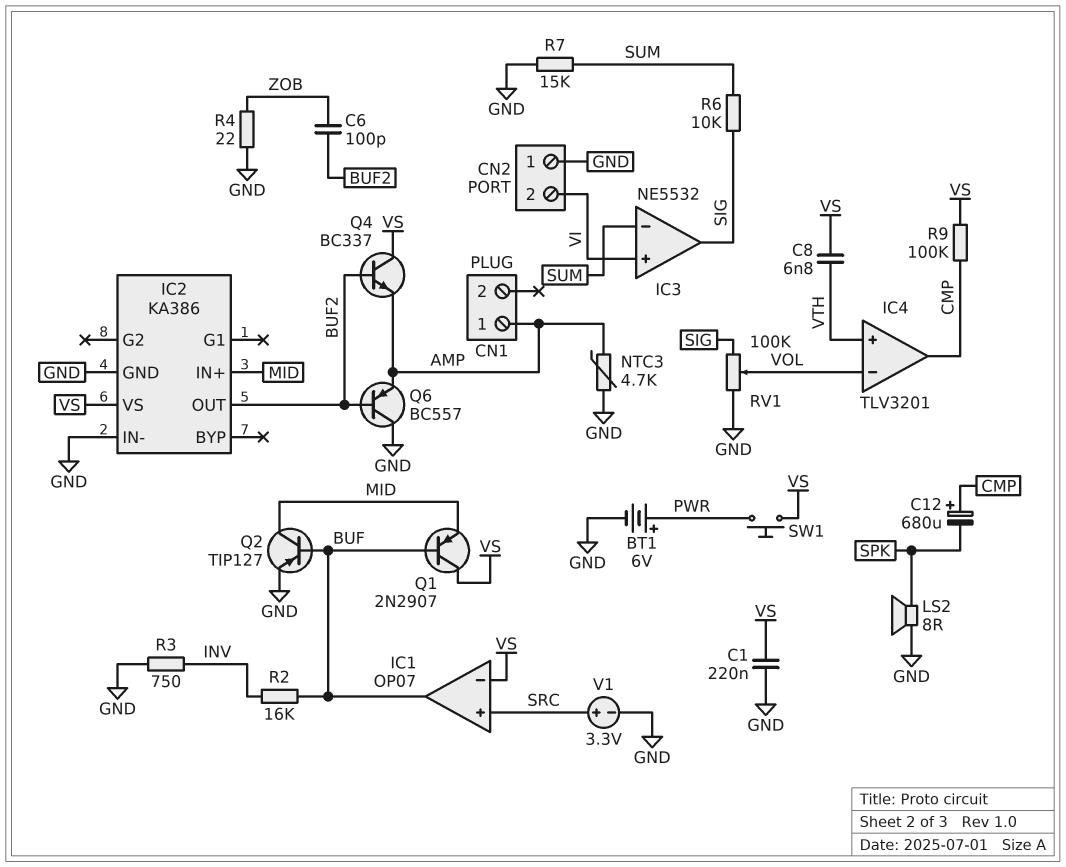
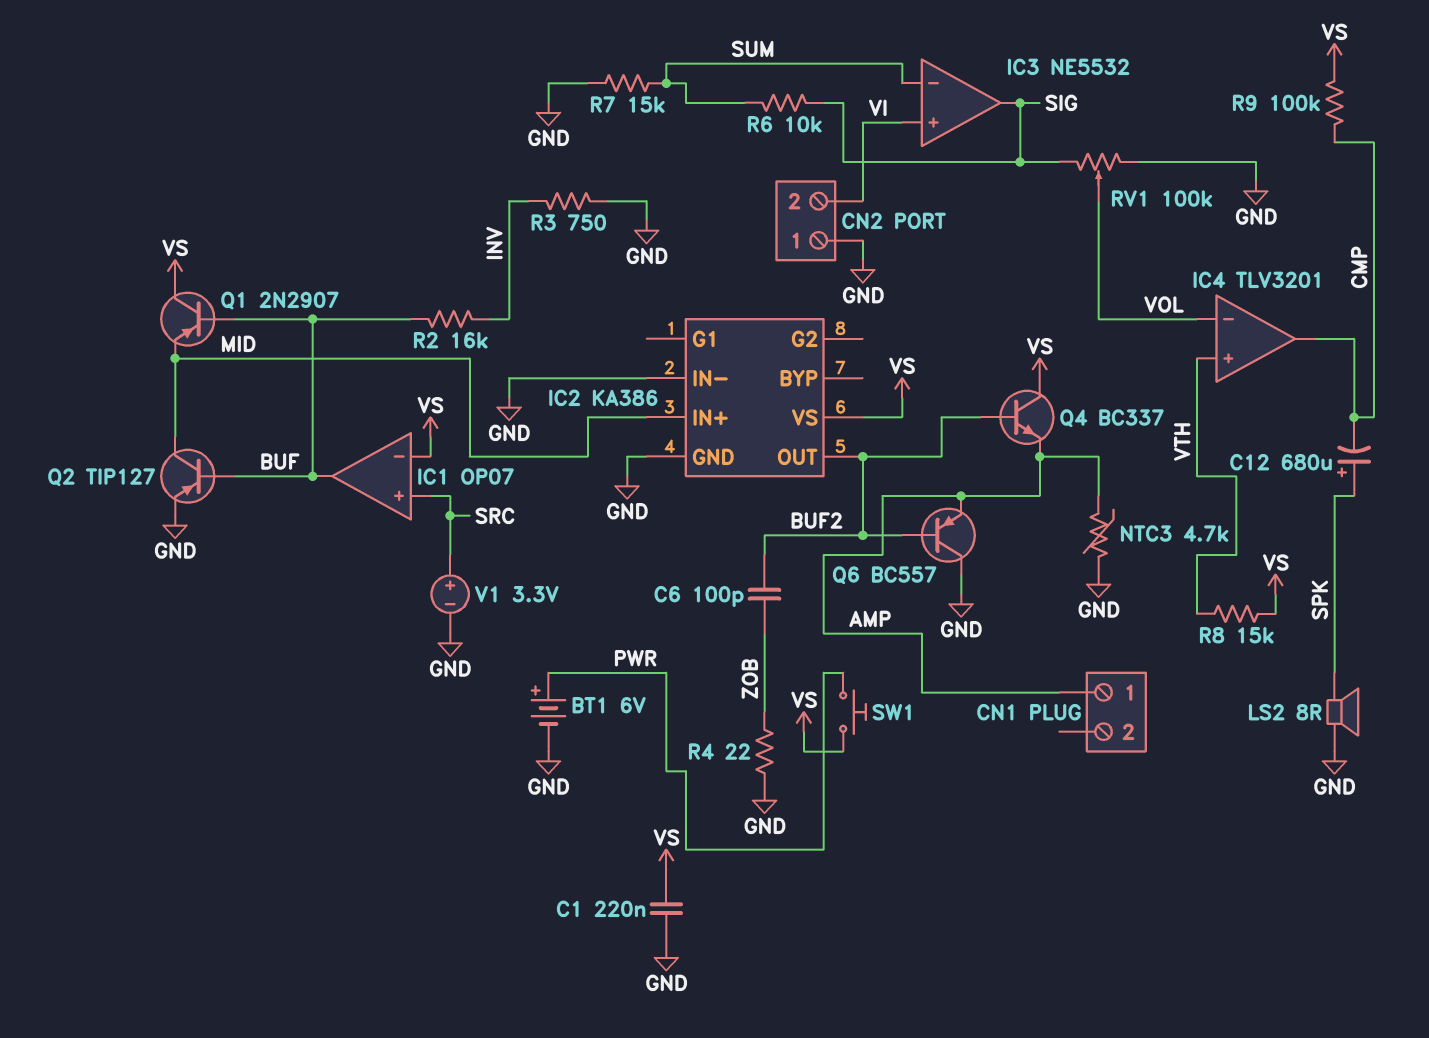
C8: 6.8nF (VS, VTH) -> none
C12: 680uF (plus CMP, minus SPK) -> 680uF (plus SPK, minus CMP)
R8: none -> 15k (VS, VTH)

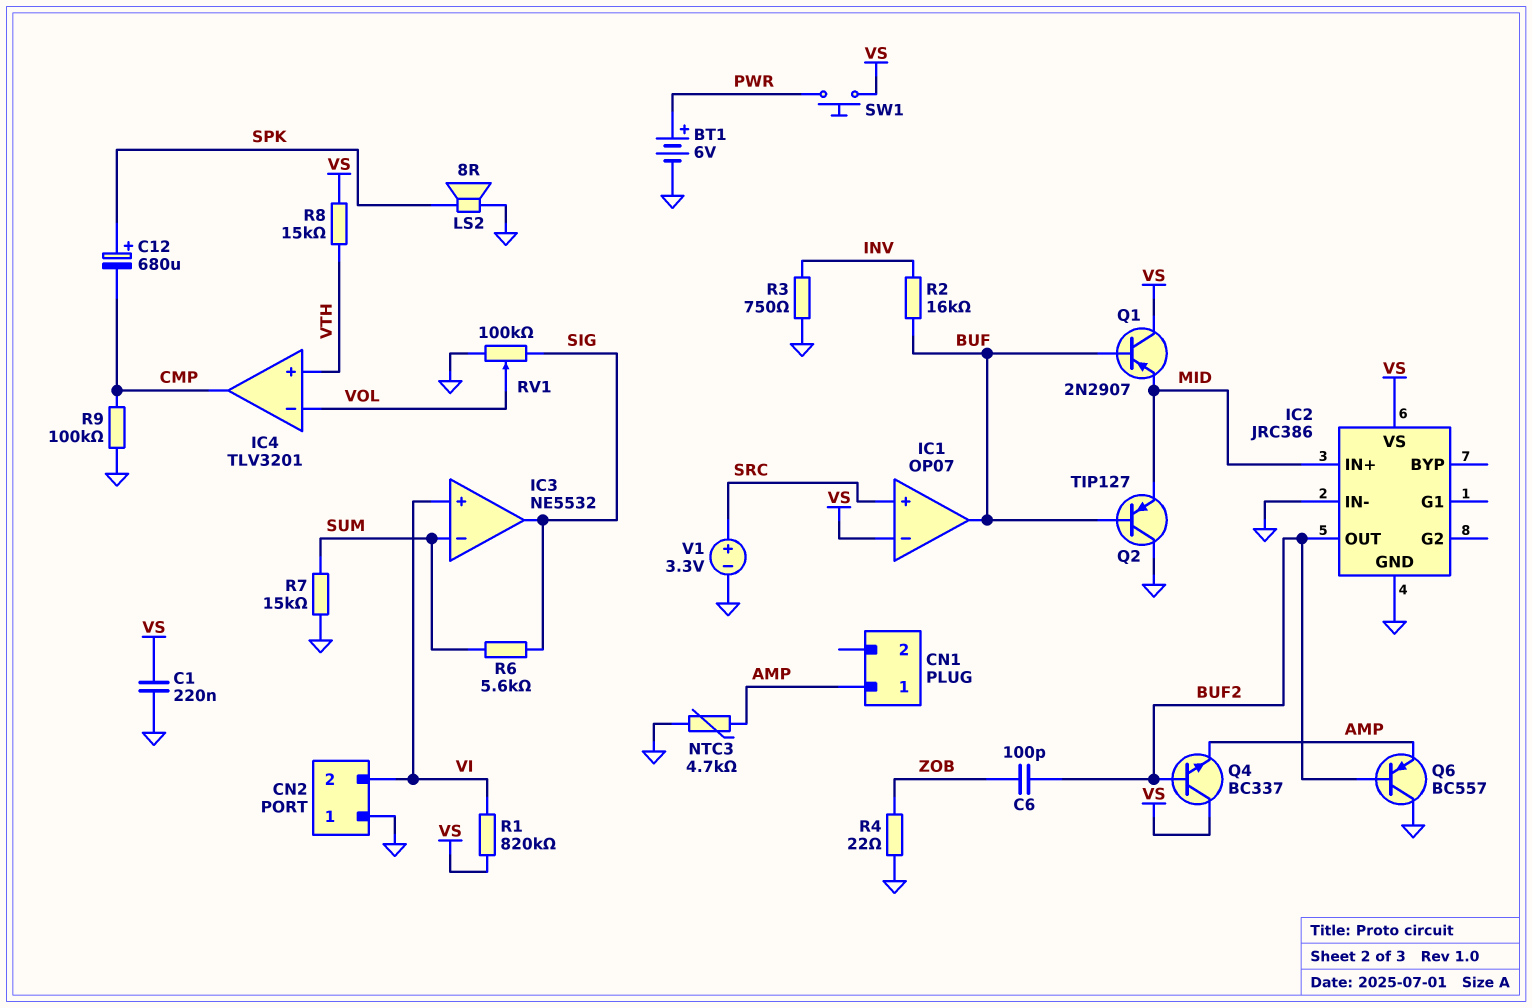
IC2: KA386 -> JRC386
Q2: PNP TIP127 (B BUF, C MID, E GND) -> PNP TIP127 (B BUF, C GND, E MID)
R1: none -> 820k (VI, VS)
R6: 10k (SIG, SUM) -> 5.6k (SIG, SUM)
R9: 100k (CMP, VS) -> 100k (CMP, GND)

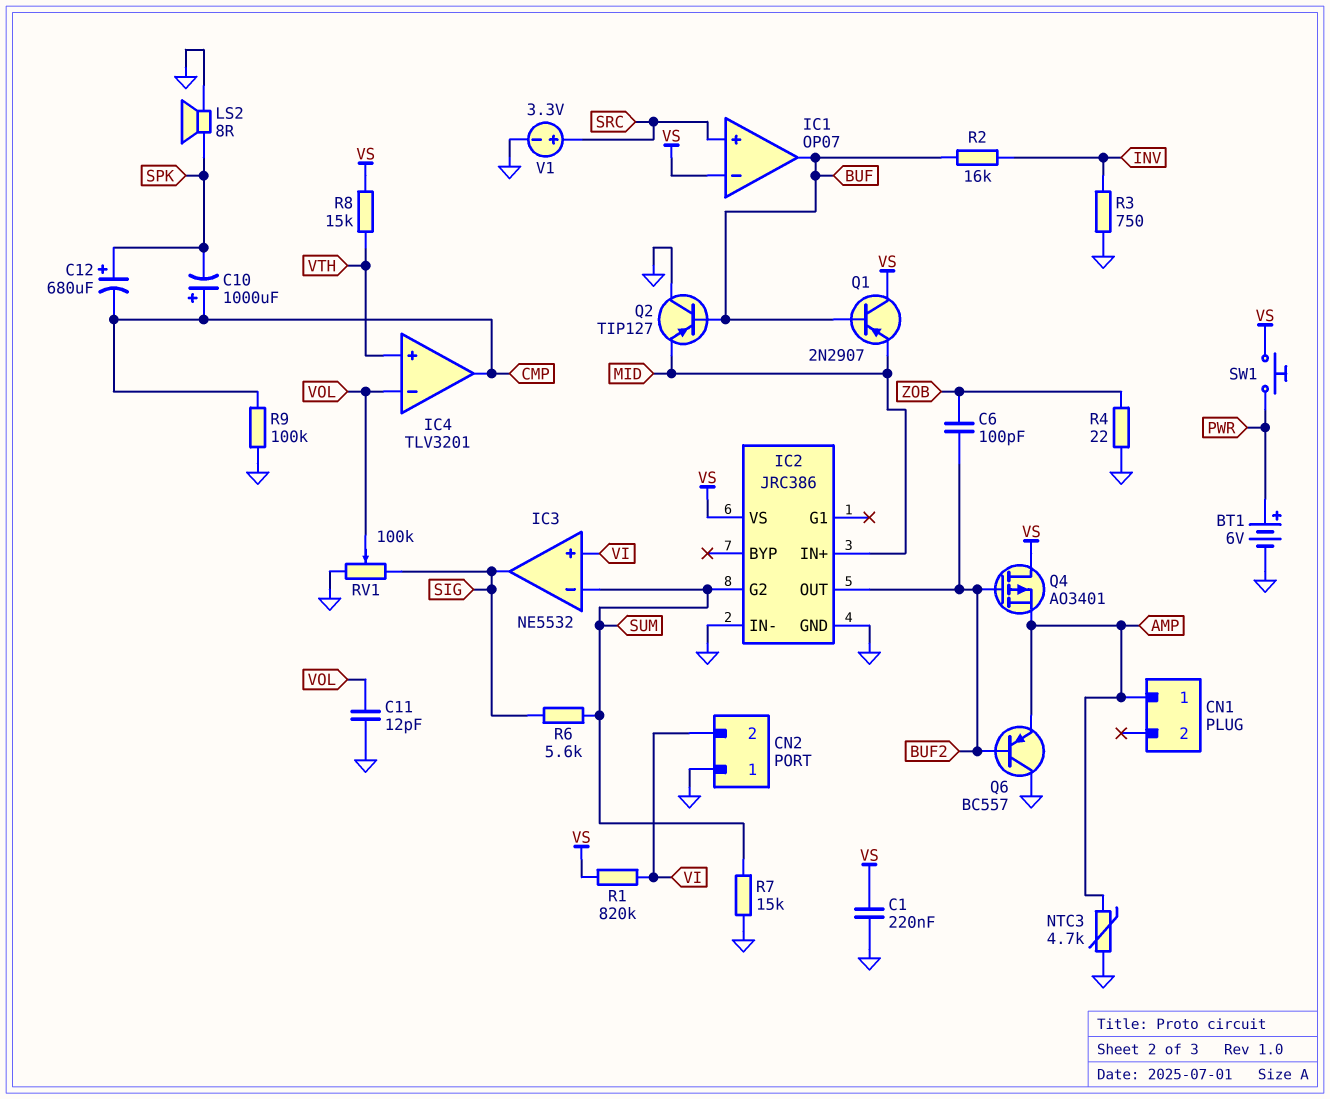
C10: none -> 1000uF (plus CMP, minus SPK)
C11: none -> 12pF (GND, VOL)
IC2 pin G2: none -> SUM
Q4: NPN BC337 (B BUF2, C VS, E AMP) -> PMOS AO3401 (G BUF2, D VS, S AMP)

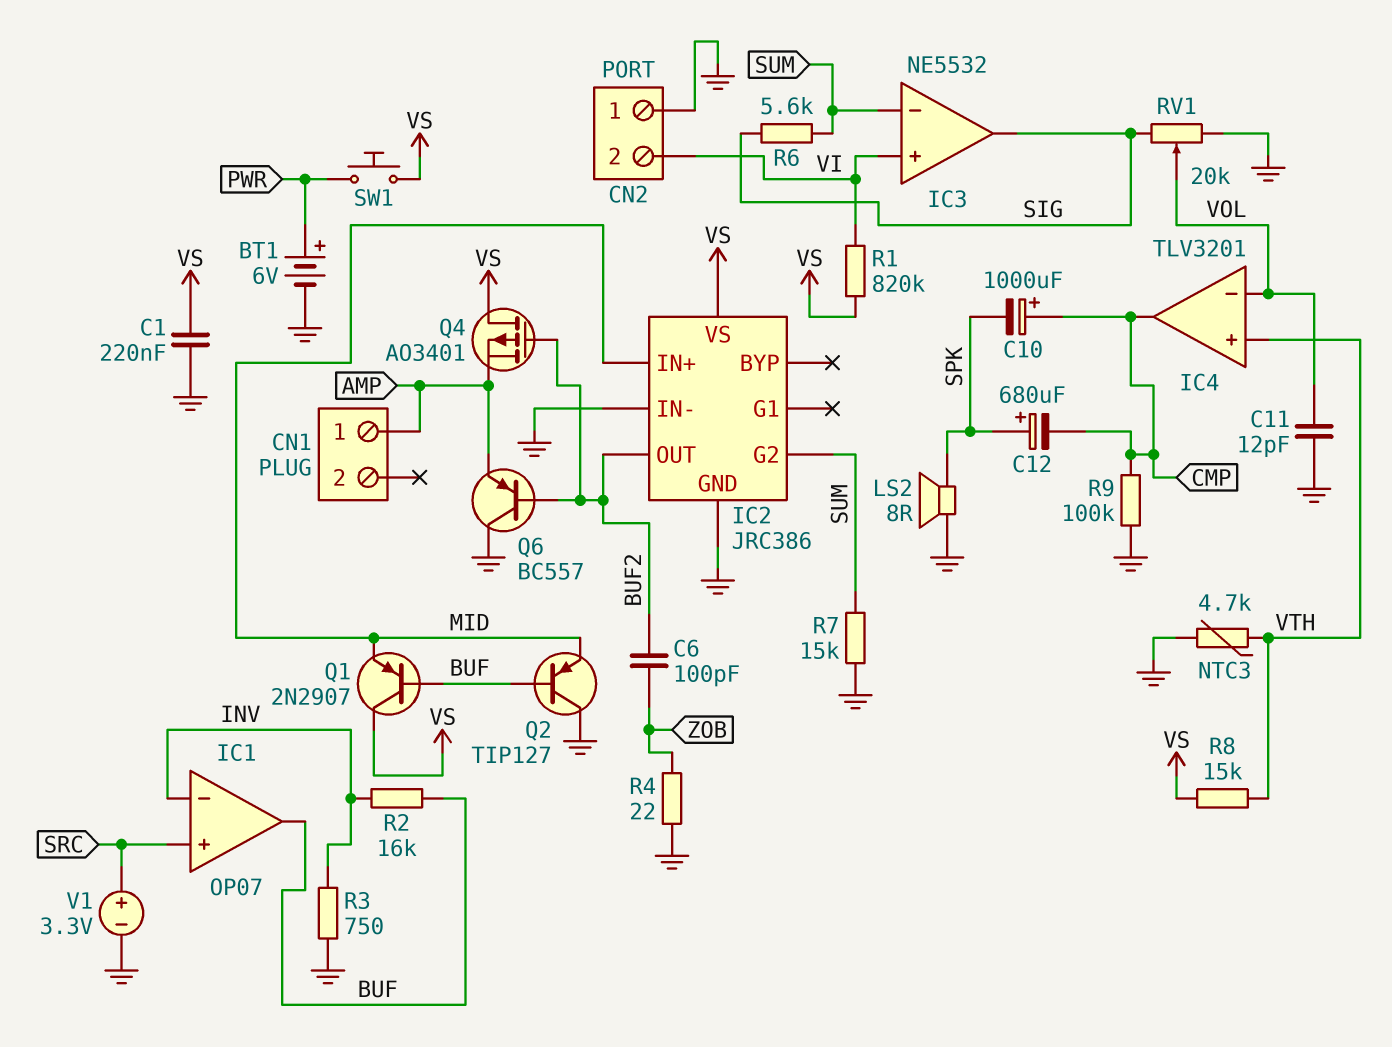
IC1 pin in-: VS -> INV
NTC3: 4.7k (AMP, GND) -> 4.7k (GND, VTH)
RV1: 100k (GND, SIG, wiper VOL) -> 20k (GND, SIG, wiper VOL)

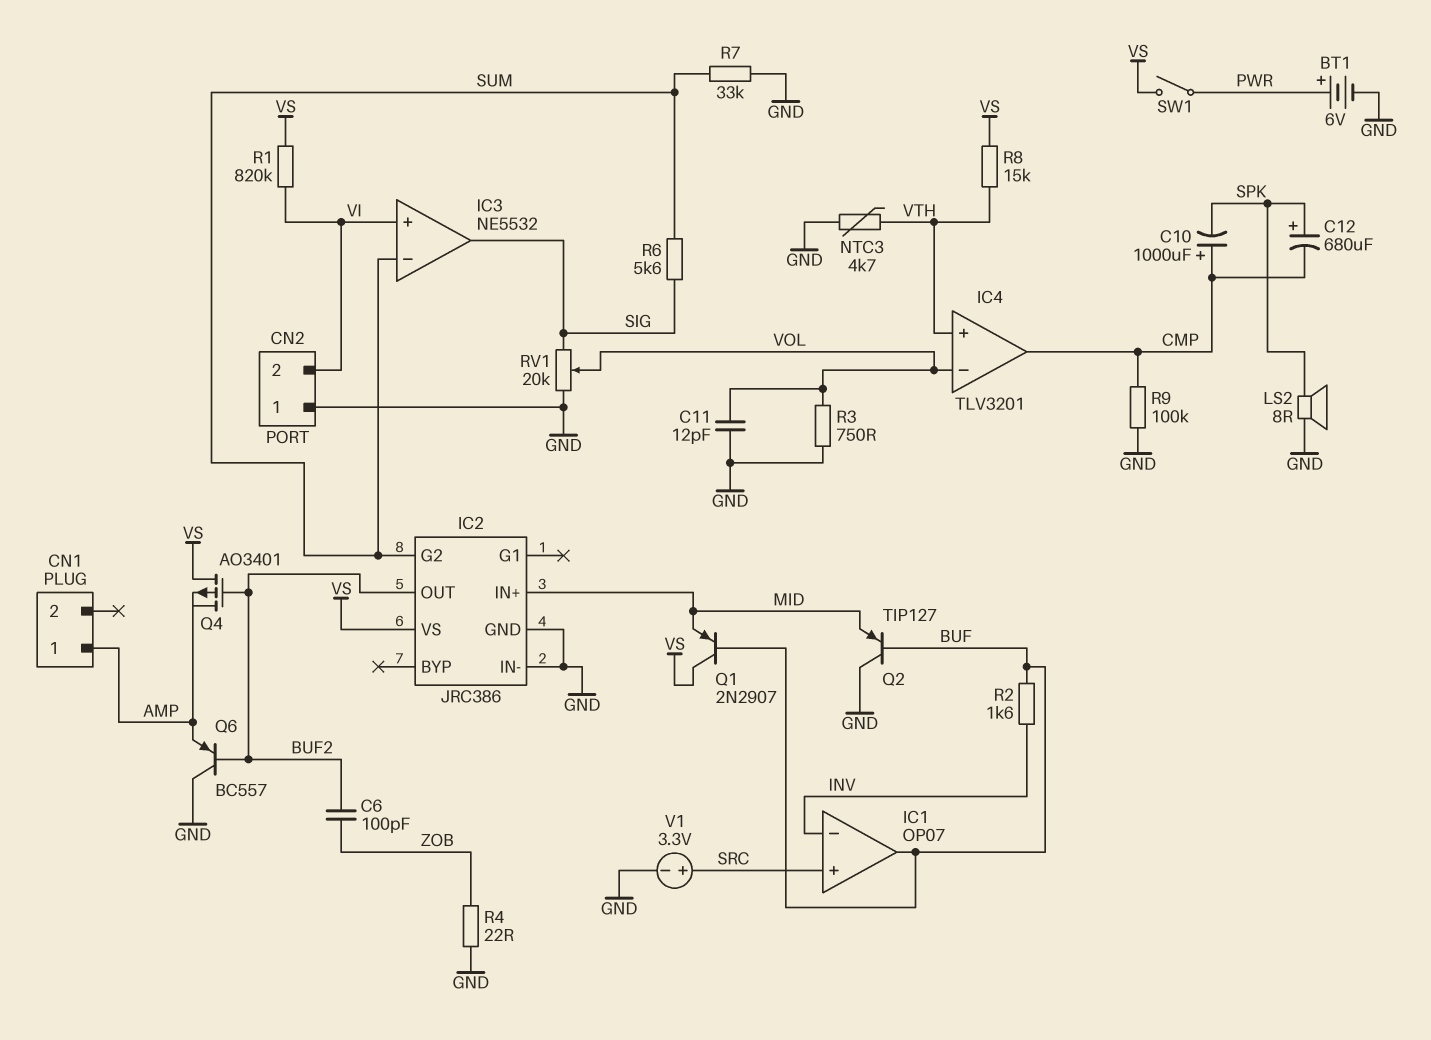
C1: 220nF (GND, VS) -> none
R2: 16k (BUF, INV) -> 1.6k (BUF, INV)
R3: 750 (GND, INV) -> 750 (GND, VOL)
R7: 15k (GND, SUM) -> 33k (GND, SUM)
SW1: button (PWR, VS) -> switch (PWR, VS)

